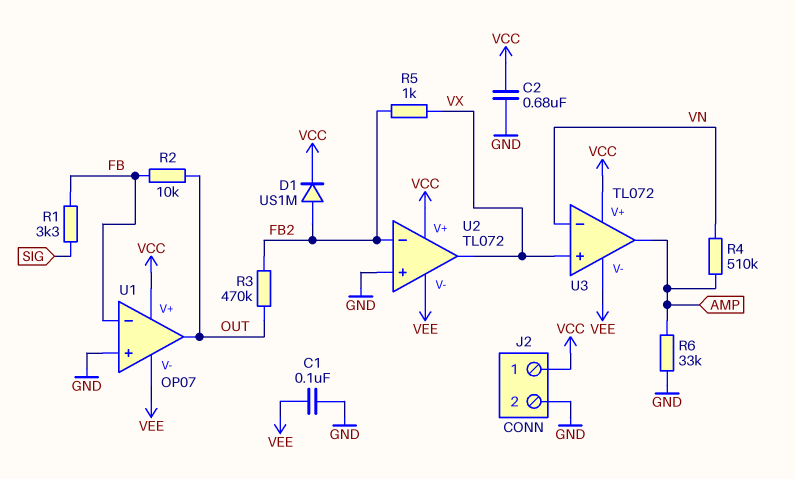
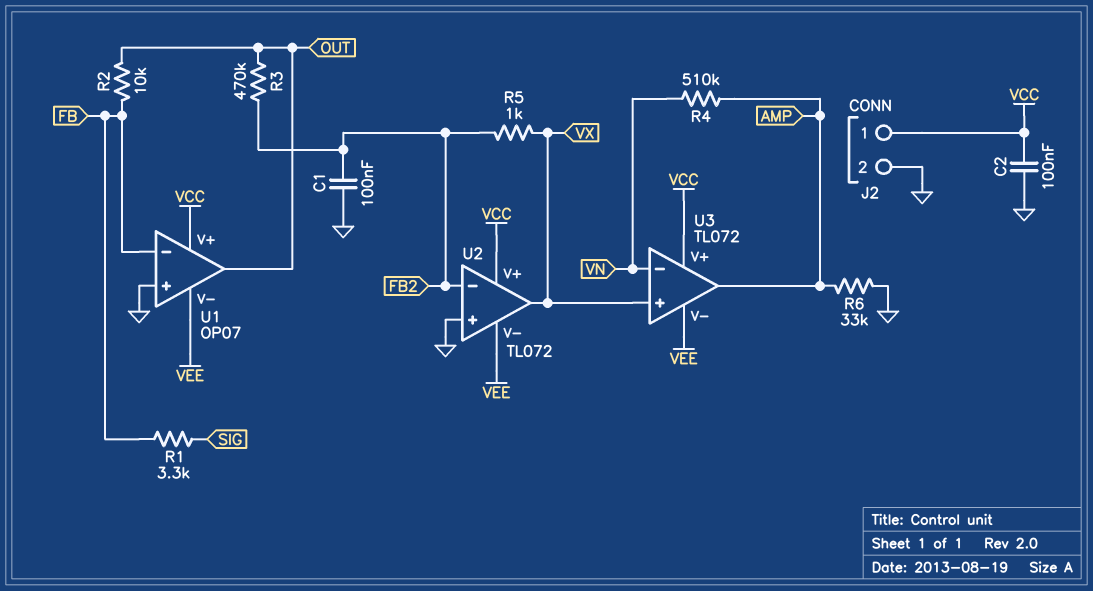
C1: 100nF (GND, VEE) -> 100nF (FB2, GND)
C2: 680nF (GND, VCC) -> 100nF (GND, VCC)
D1: diode US1M (A FB2, K VCC) -> none

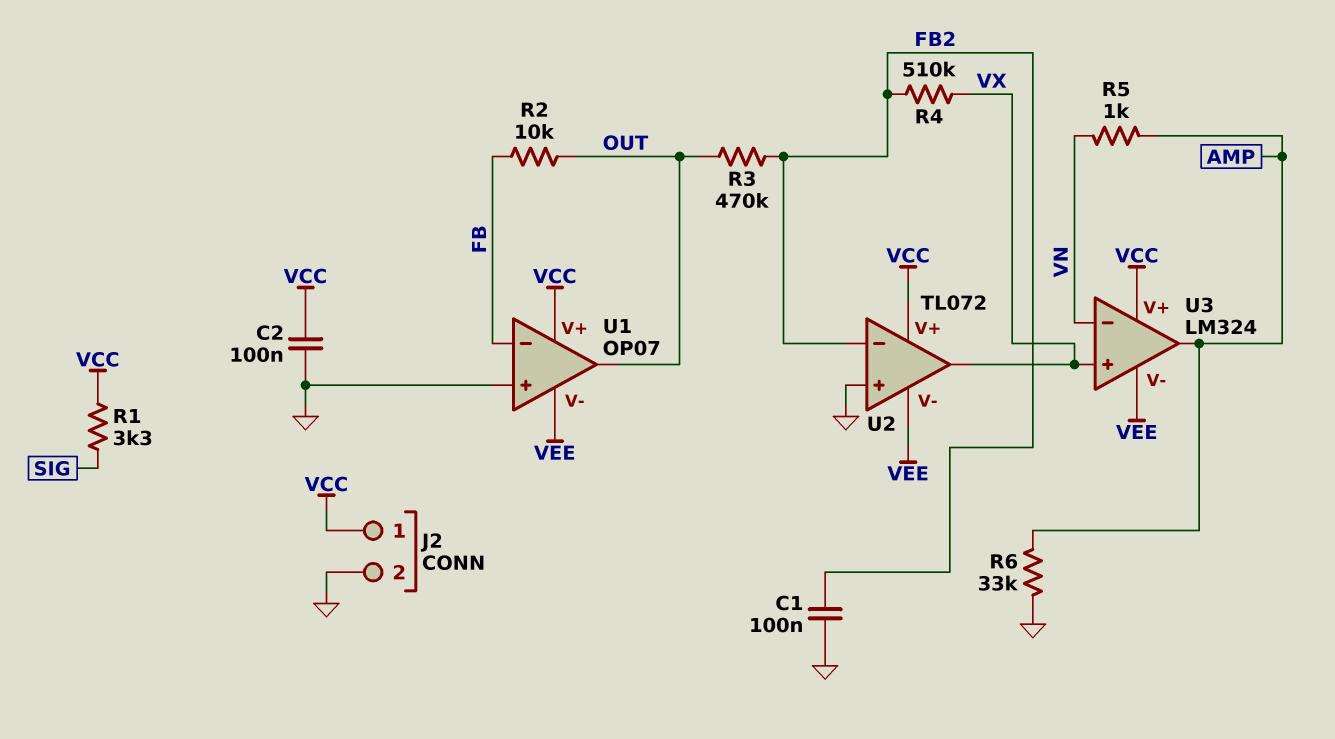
R1: 3.3k (FB, SIG) -> 3.3k (SIG, VCC)
R4: 510k (AMP, VN) -> 510k (FB2, VX)
R5: 1k (FB2, VX) -> 1k (AMP, VN)
U3: TL072 -> LM324

